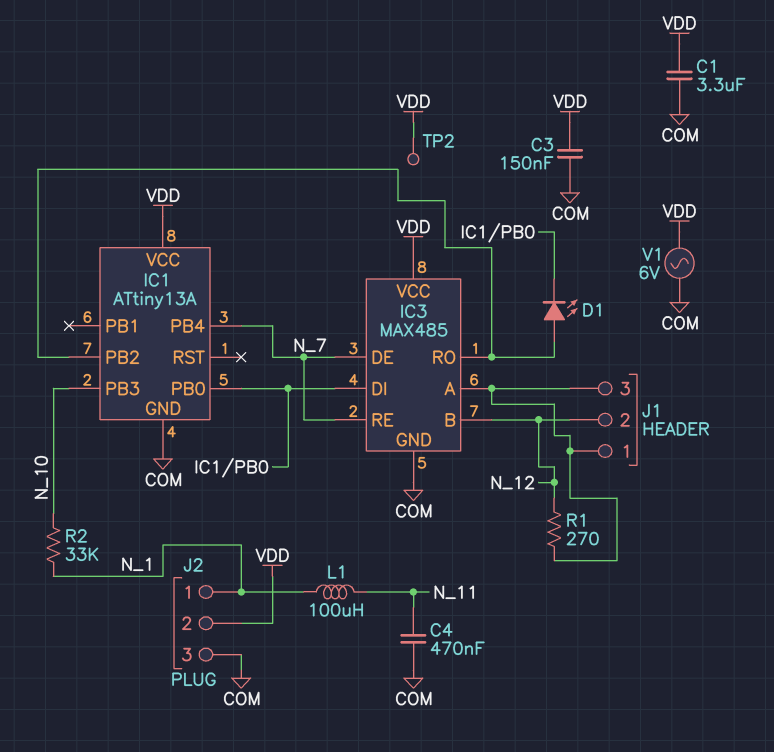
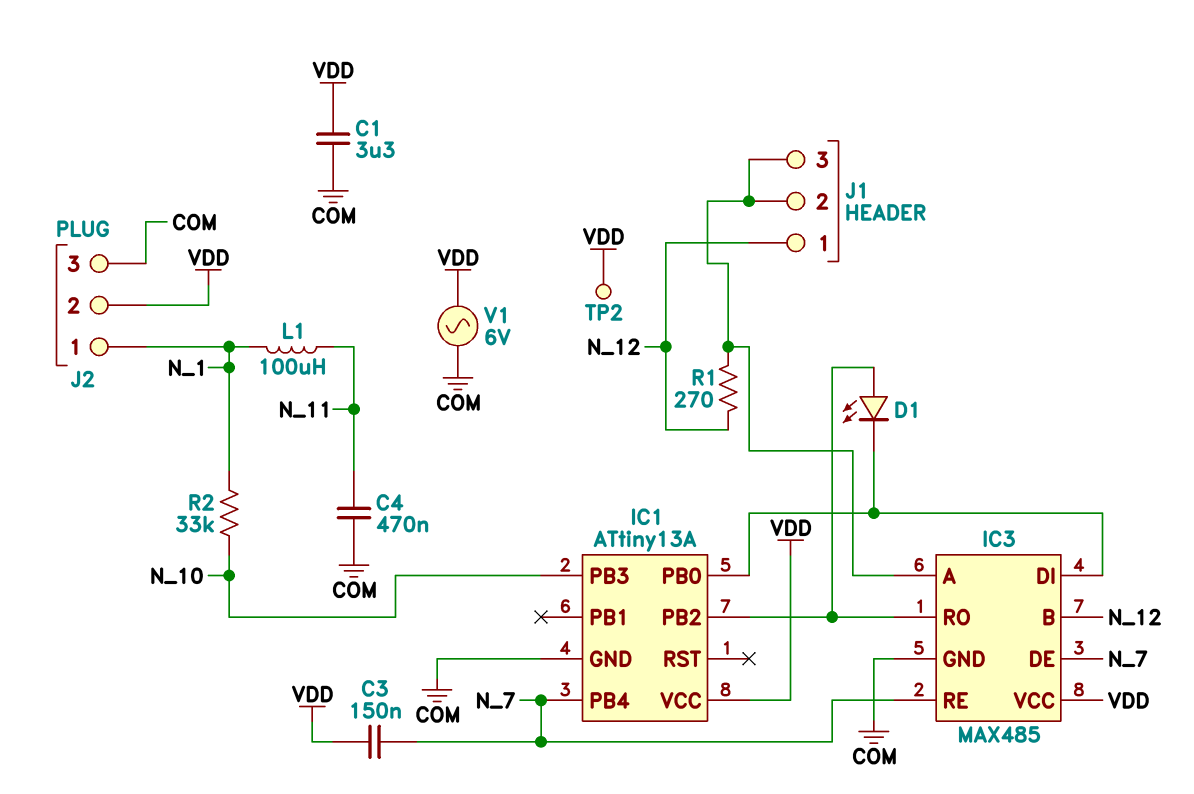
C3: 150nF (COM, VDD) -> 150nF (N_7, VDD)
J1 pin 1: IC3/A -> N_12
J1 pin 2: N_12 -> IC3/A

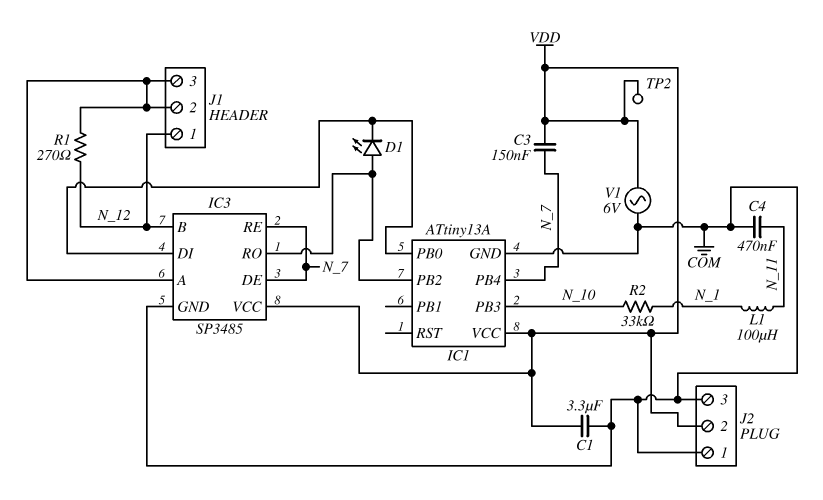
IC3: MAX485 -> SP3485
J2 pin 1: N_1 -> COM

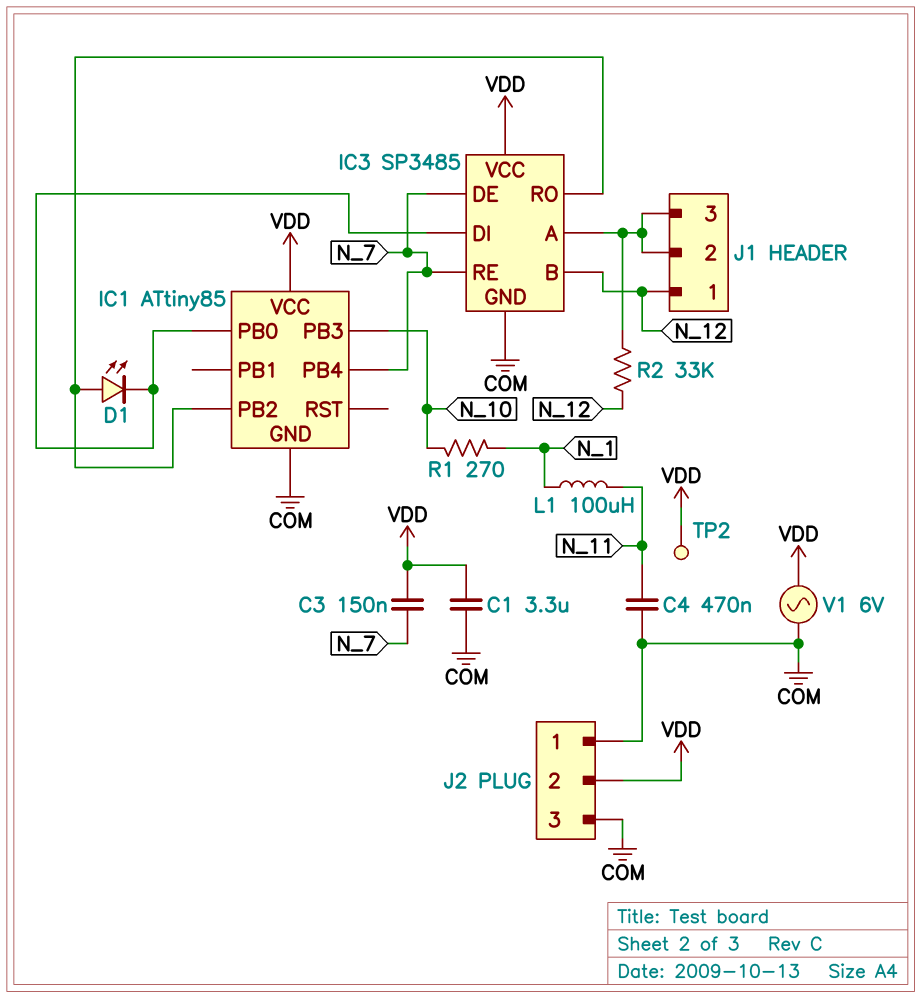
IC1: ATtiny13A -> ATtiny85
R1: 270 (IC3/A, N_12) -> 270 (N_1, N_10)
R2: 33k (N_1, N_10) -> 33k (IC3/A, N_12)

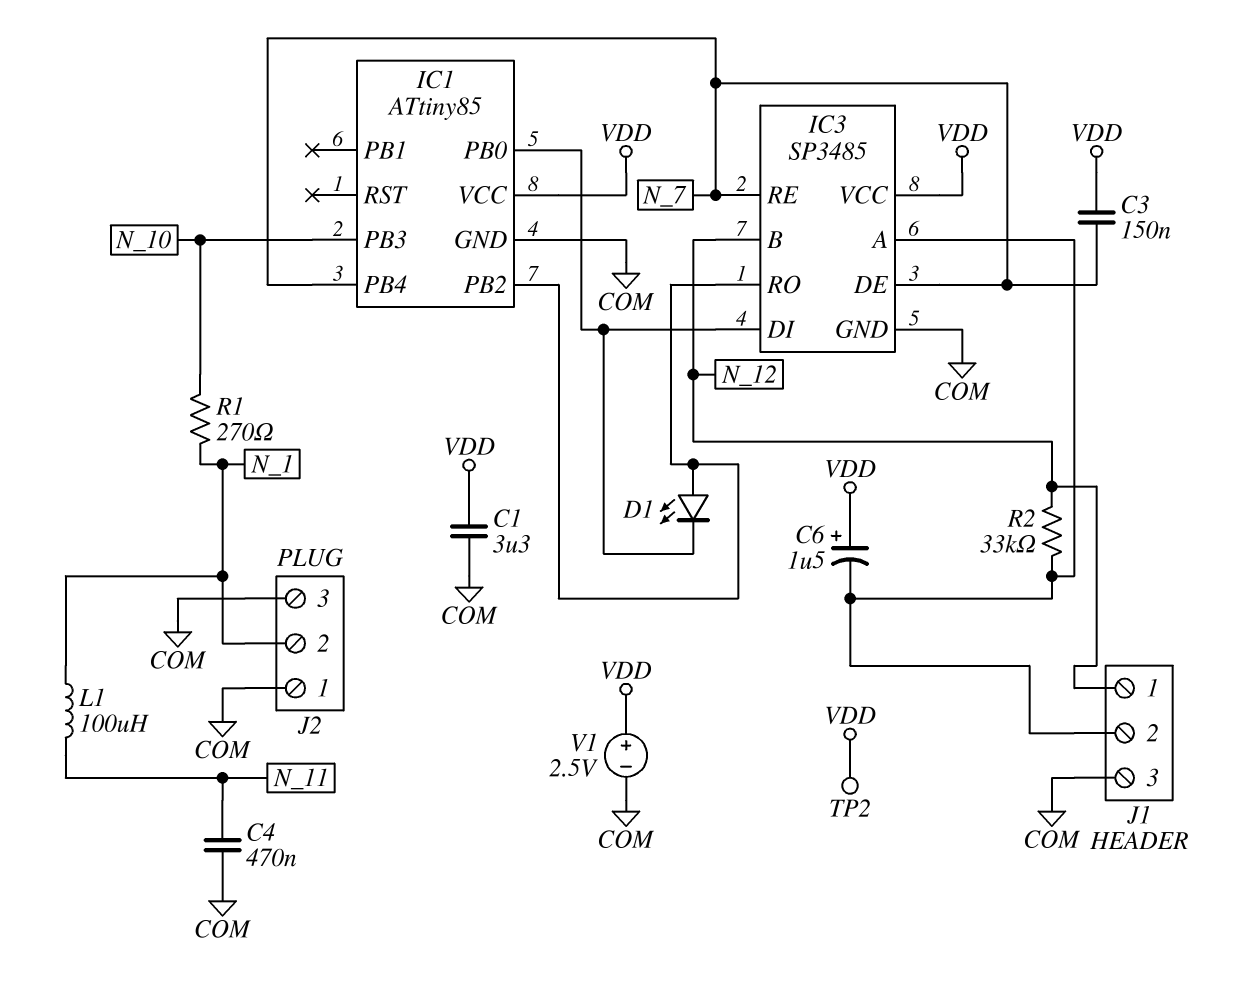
C6: none -> 1.5uF (plus VDD, minus IC3/A)
J1 pin 3: IC3/A -> COM
J2 pin 2: VDD -> N_1
V1: AC 6V (COM, VDD) -> 2.5V (plus VDD, minus COM)

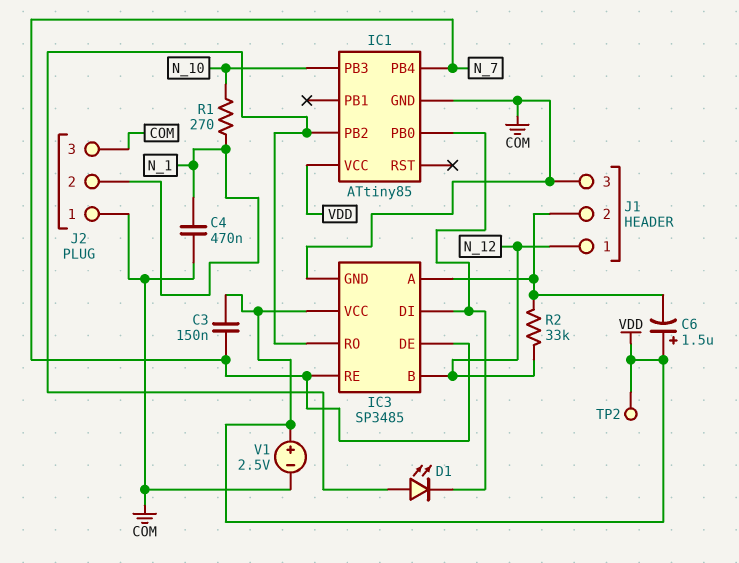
C1: 3.3uF (COM, VDD) -> none
C4: 470nF (COM, N_11) -> 470nF (COM, N_1)
L1: 100uH (N_1, N_11) -> none

